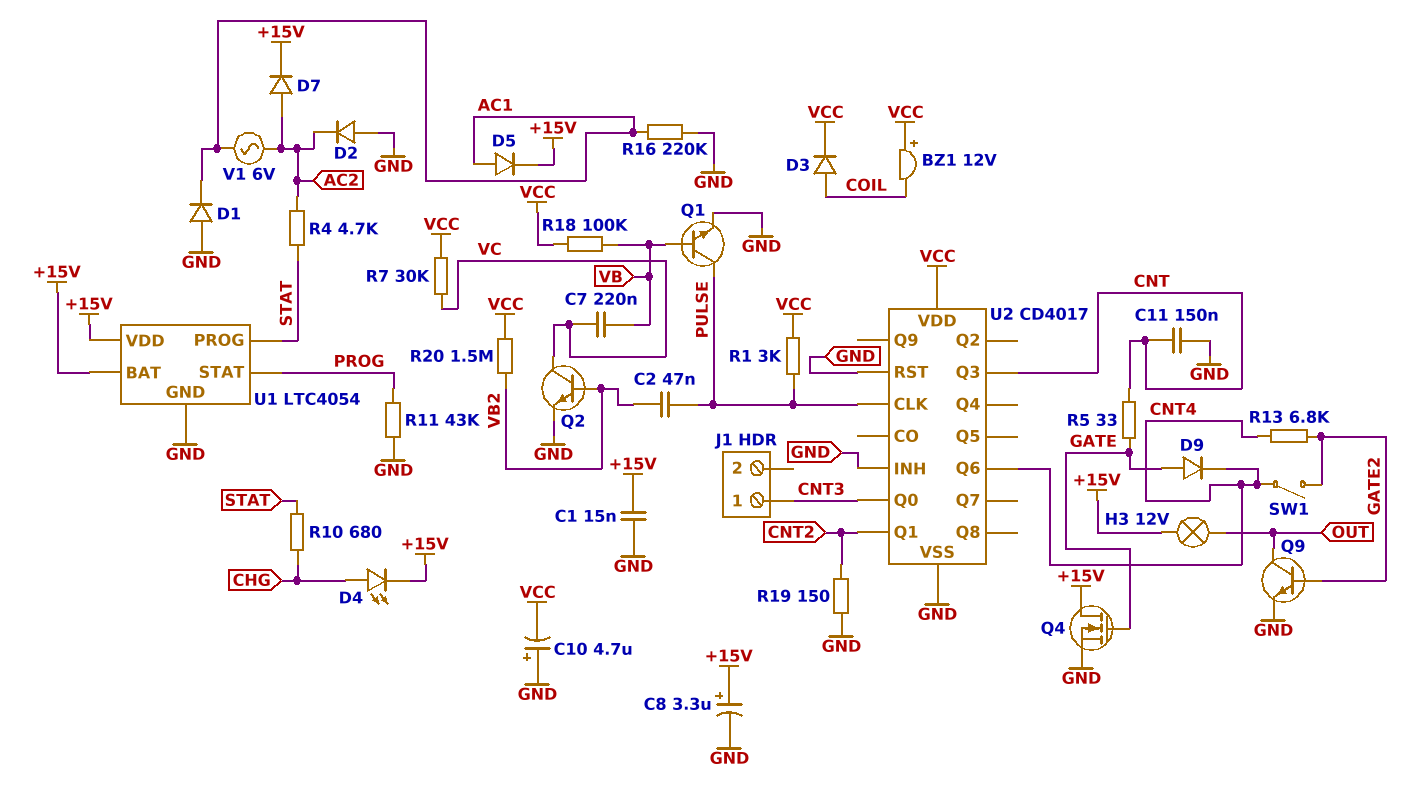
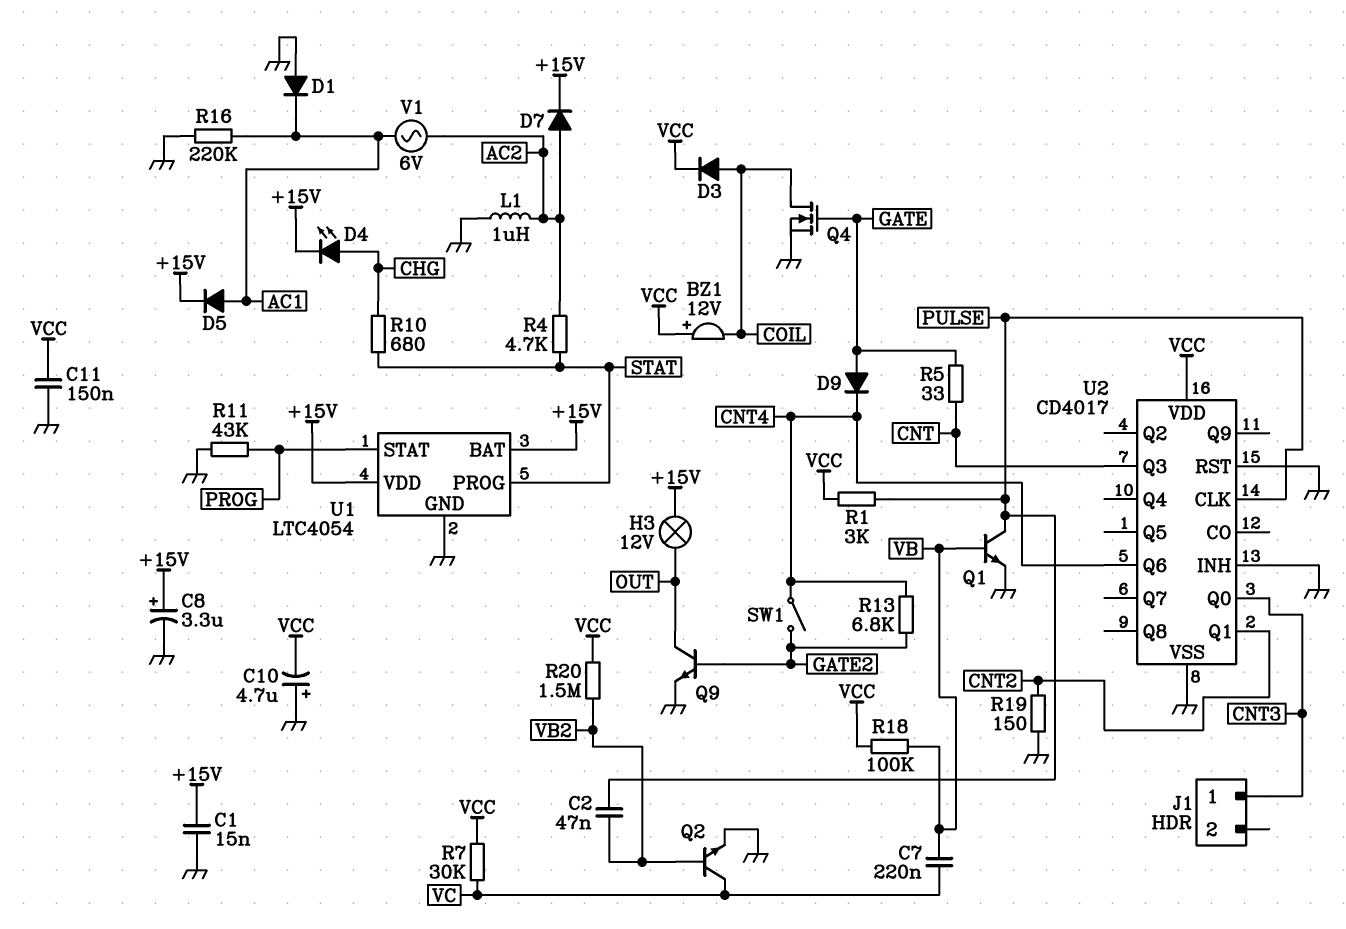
C11: 150nF (CNT, GND) -> 150nF (GND, VCC)
D2: diode (A GND, K AC2) -> none
L1: none -> 1uH (AC2, GND)
Q4: NMOS (G GATE, D +15V, S GND) -> NMOS (G GATE, D COIL, S GND)

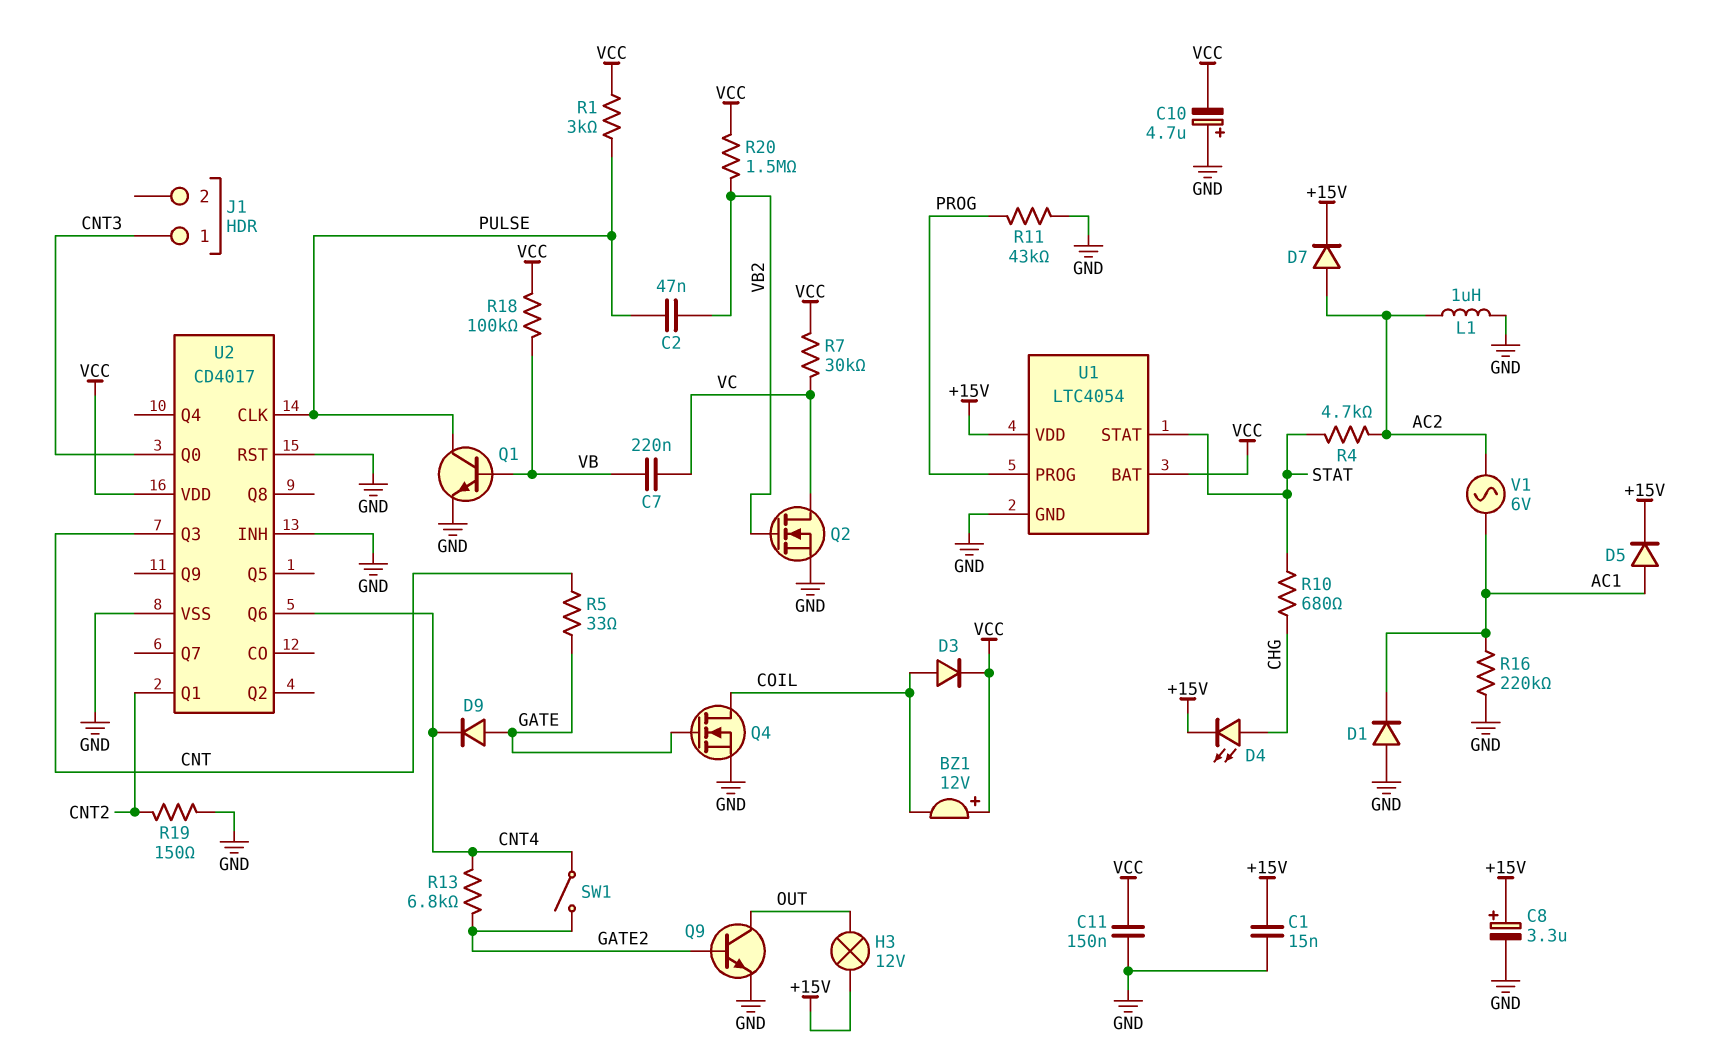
Q2: NPN (B VB2, C VC, E GND) -> NMOS (G VB2, D VC, S GND)
U1 pin BAT: +15V -> VCC
U1 pin PROG: STAT -> PROG
U1 pin STAT: PROG -> STAT

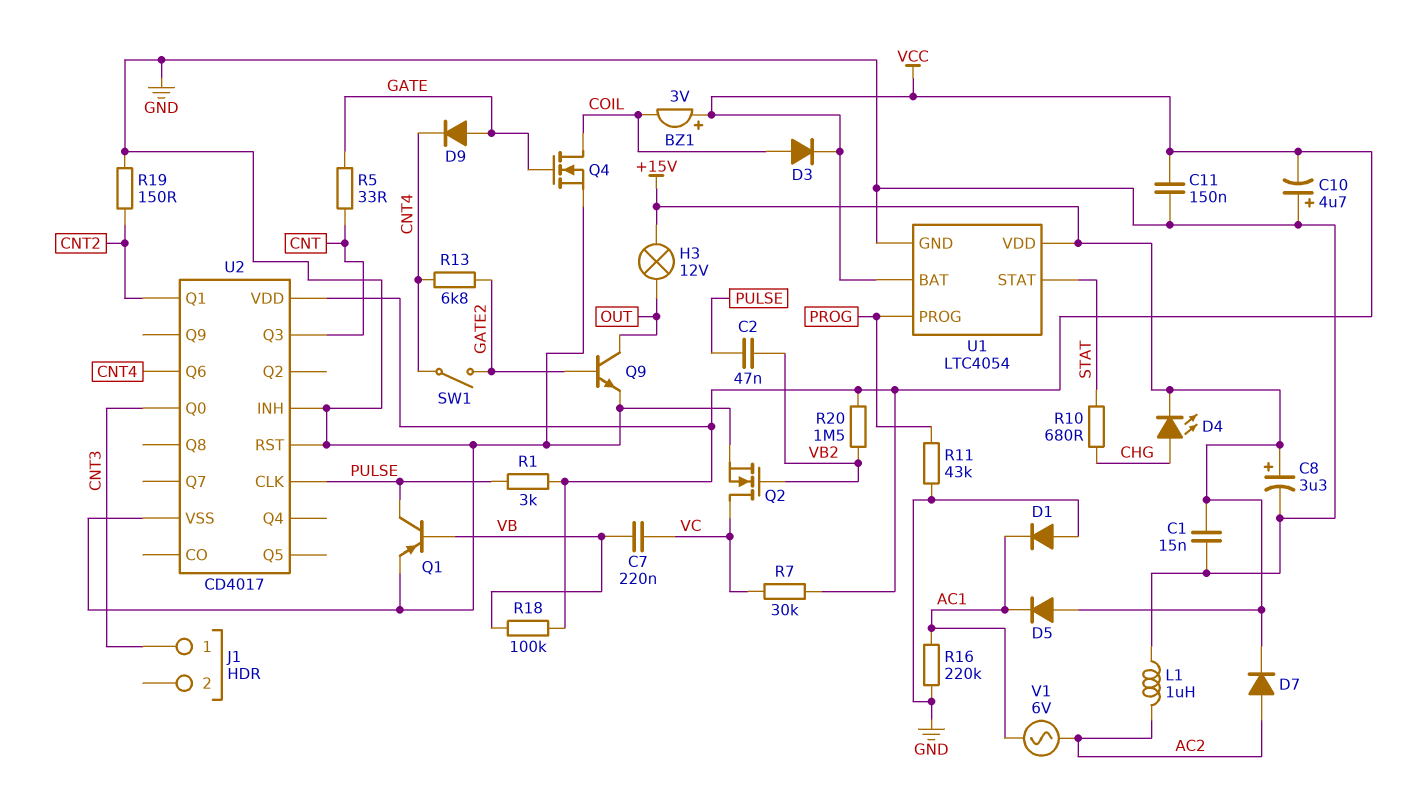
BZ1: buzzer 12V (plus VCC, minus COIL) -> buzzer 3V (plus VCC, minus COIL)
D5: diode (A AC1, K +15V) -> diode (A +15V, K AC1)
Q1: NPN (B VB, C PULSE, E GND) -> PNP (B VB, C PULSE, E GND)
R4: 4.7k (AC2, STAT) -> none

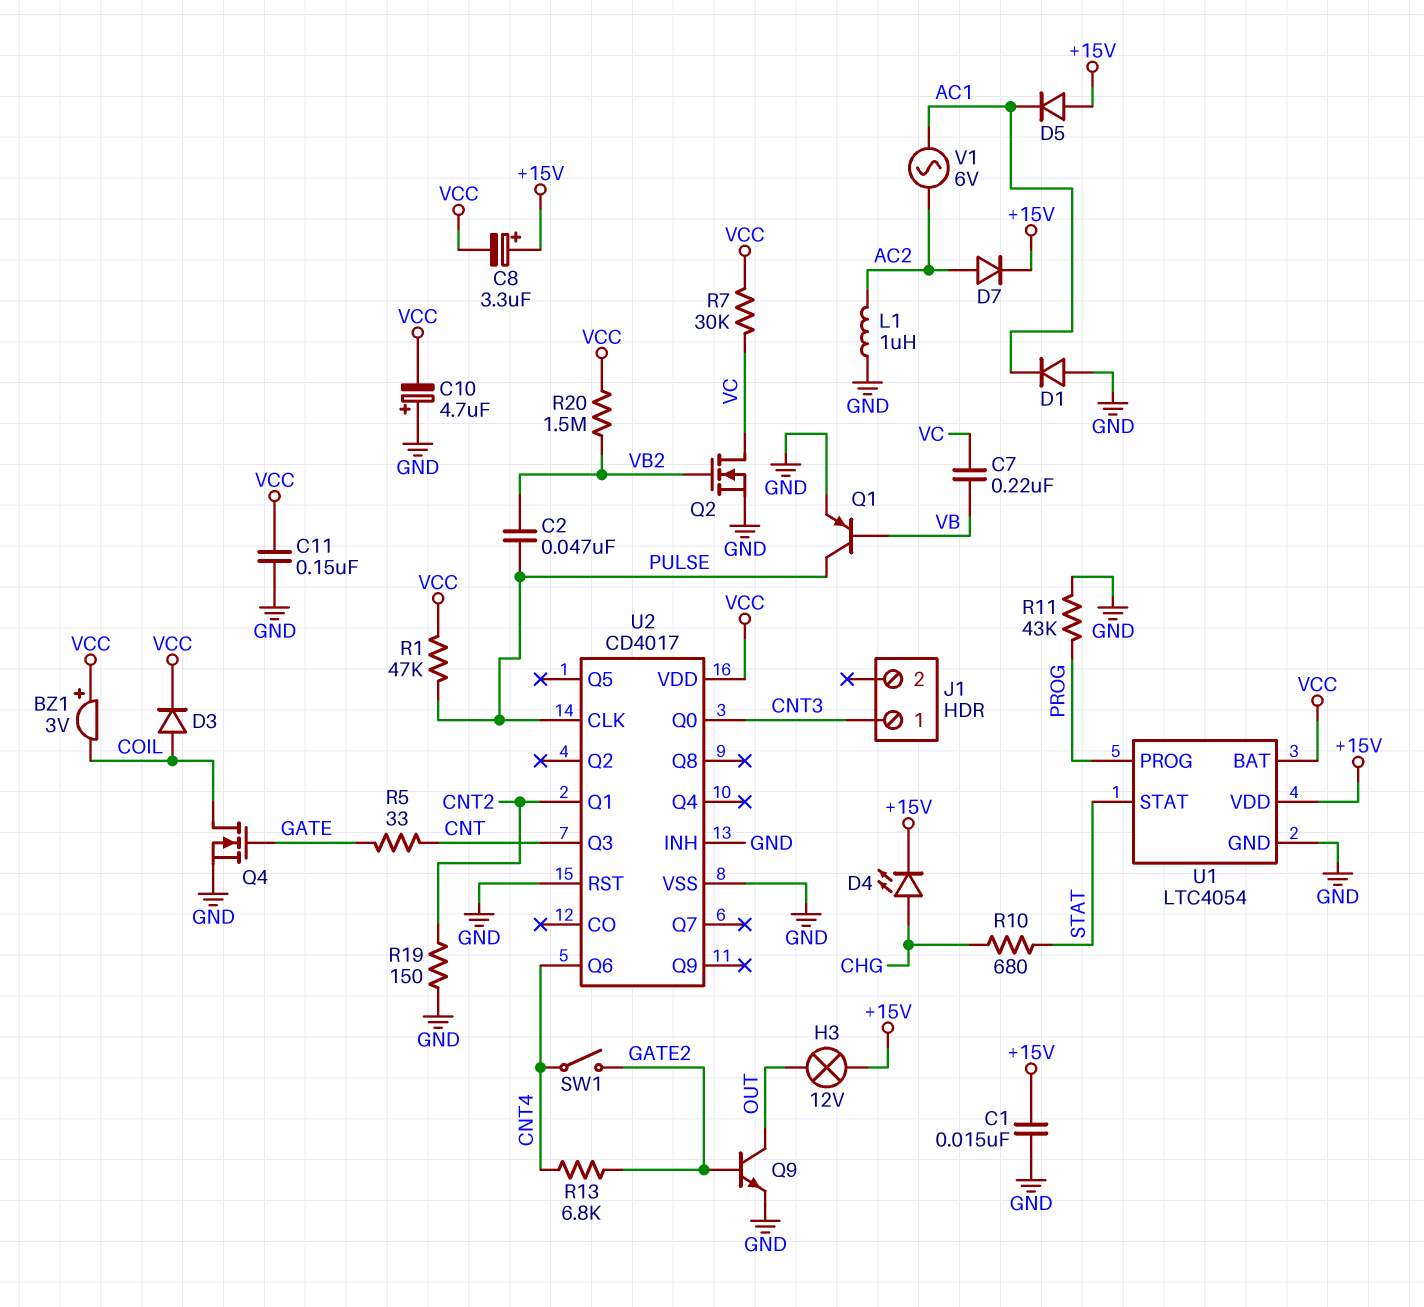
C8: 3.3uF (plus +15V, minus GND) -> 3.3uF (plus +15V, minus VCC)
D9: diode (A GATE, K CNT4) -> none
R1: 3k (PULSE, VCC) -> 47k (PULSE, VCC)
R16: 220k (AC1, GND) -> none
R18: 100k (VB, VCC) -> none

